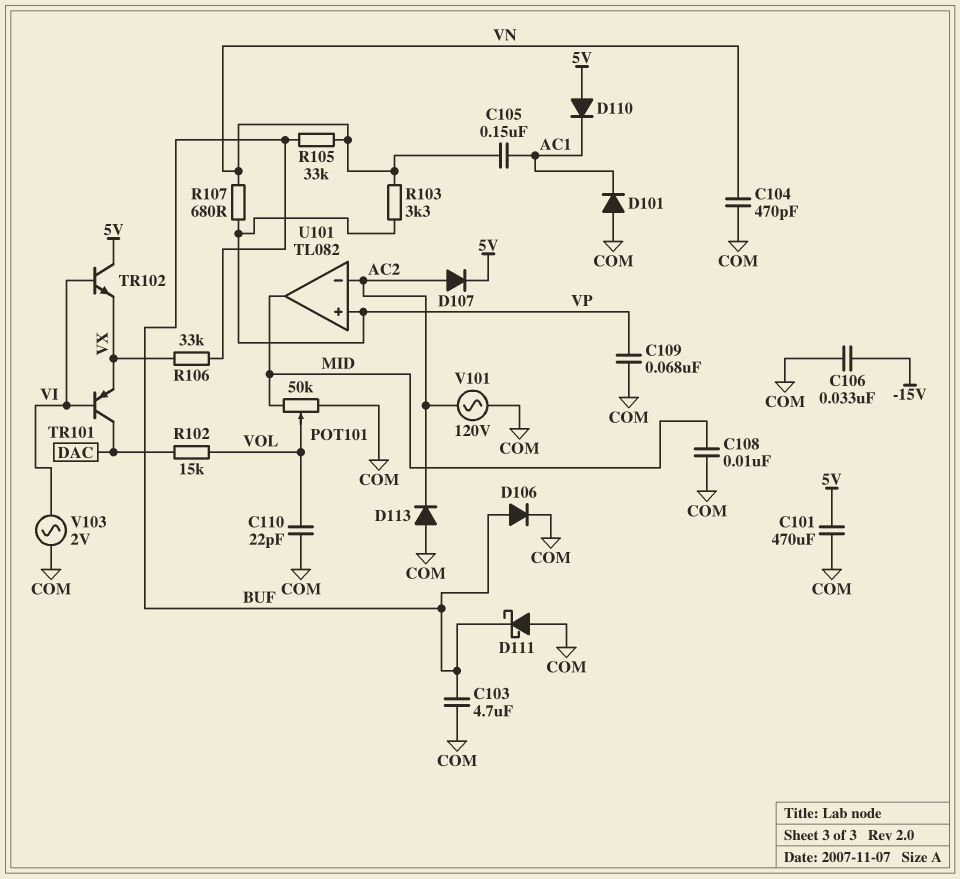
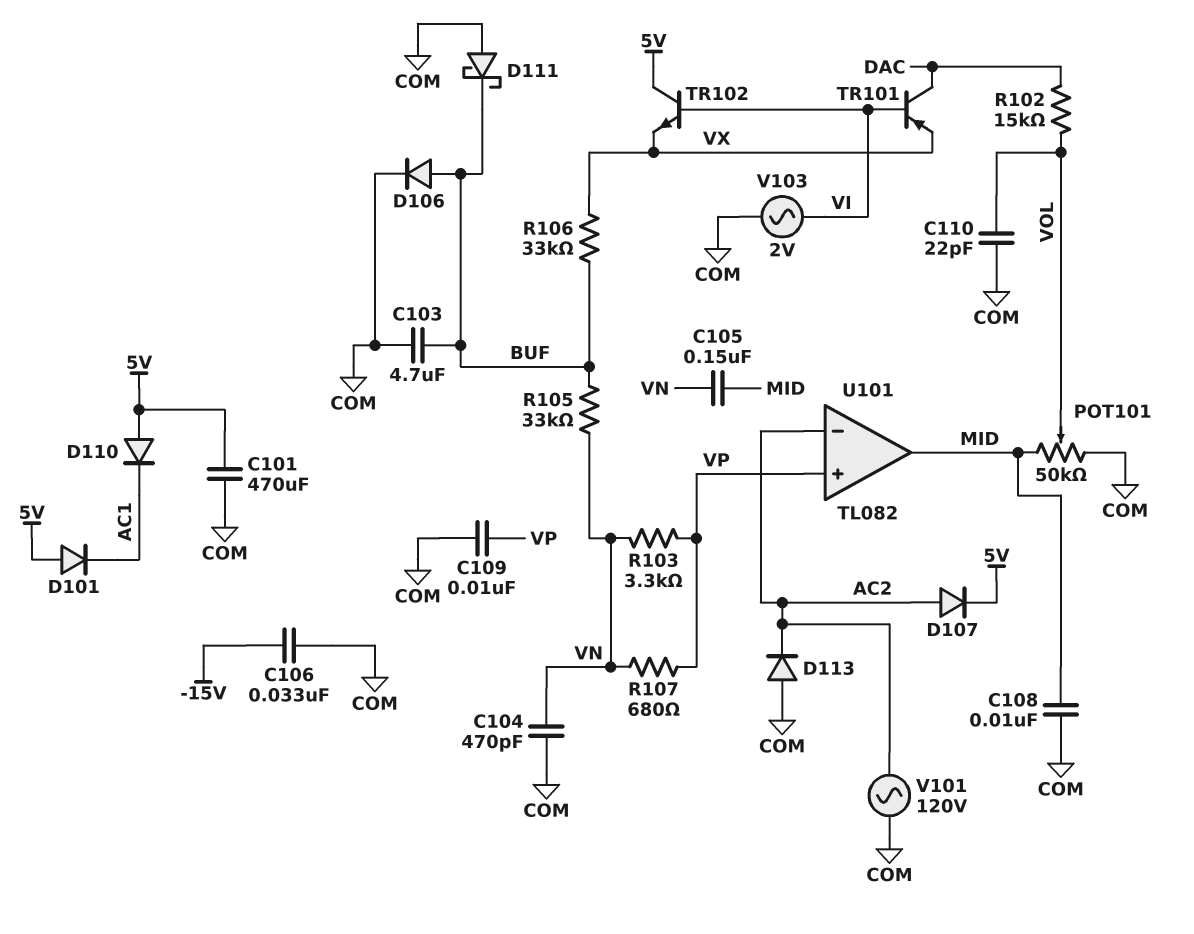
C105: 150nF (AC1, VN) -> 150nF (MID, VN)
C109: 68nF (COM, VP) -> 10nF (COM, VP)
D101: diode (A COM, K AC1) -> diode (A 5V, K AC1)

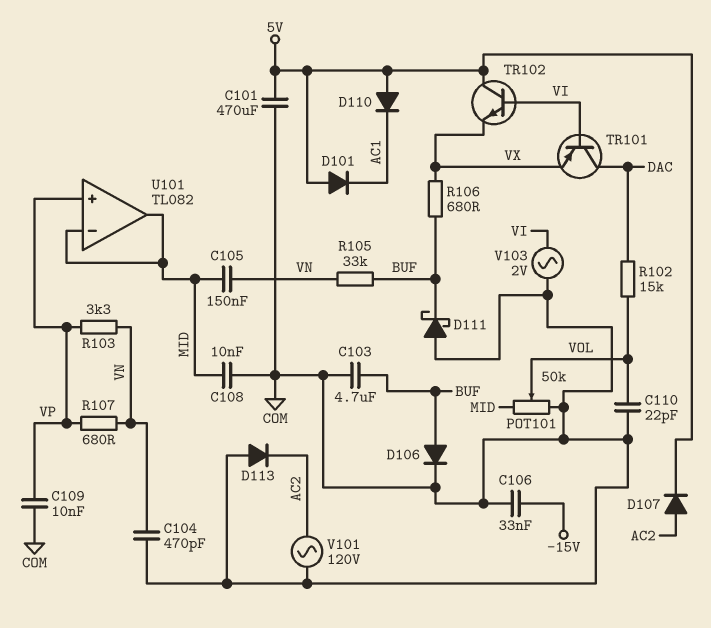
R106: 33k (BUF, VX) -> 680 (BUF, VX)
U101 pin in-: AC2 -> MID

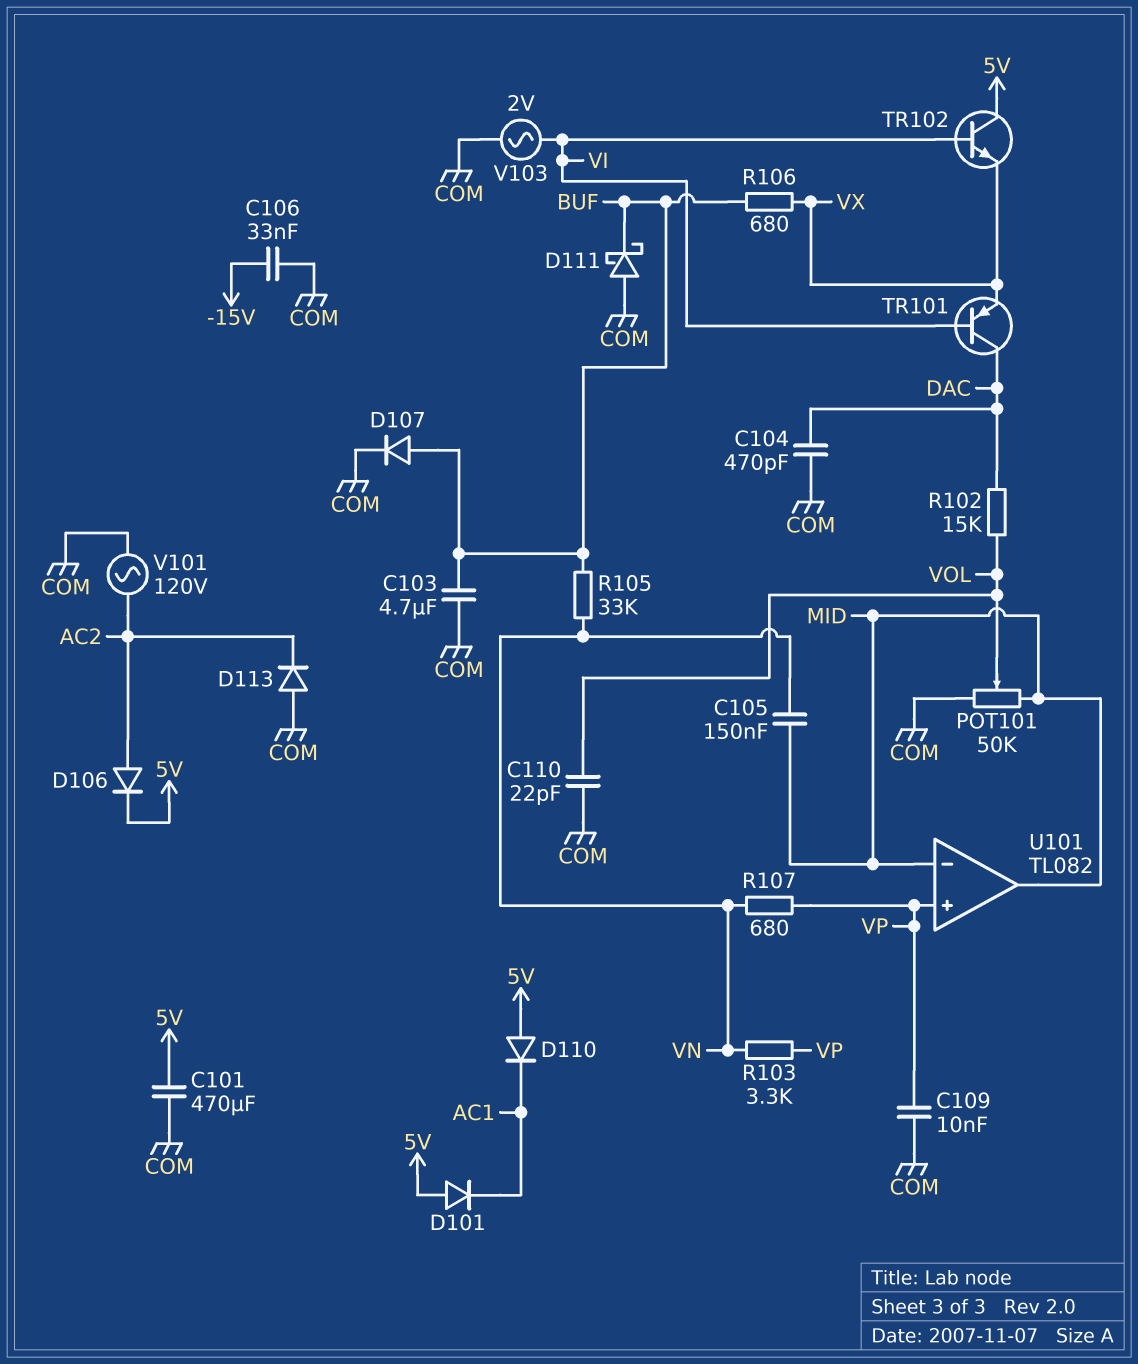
C104: 470pF (COM, VN) -> 470pF (COM, DAC)
C108: 10nF (COM, MID) -> none
D106: diode (A BUF, K COM) -> diode (A AC2, K 5V)
D107: diode (A AC2, K 5V) -> diode (A BUF, K COM)

